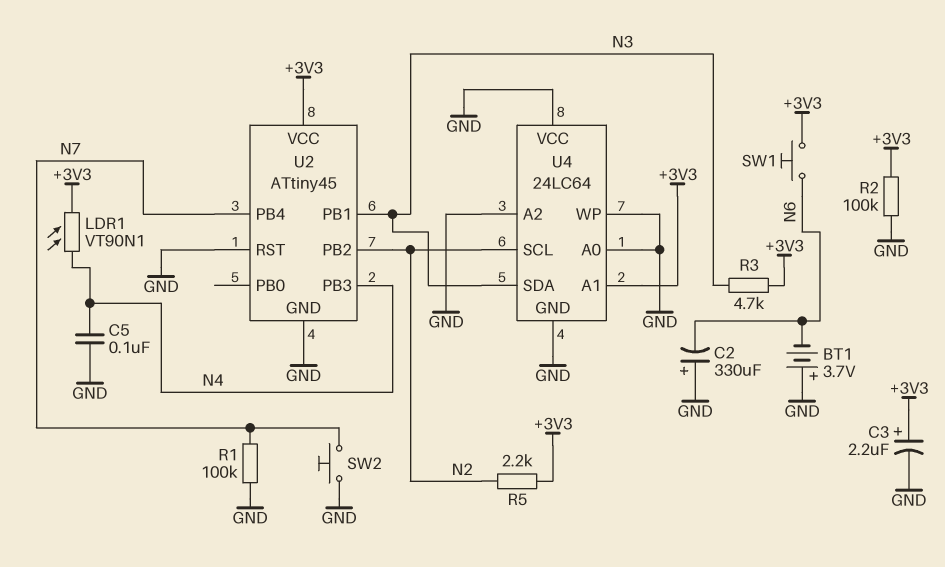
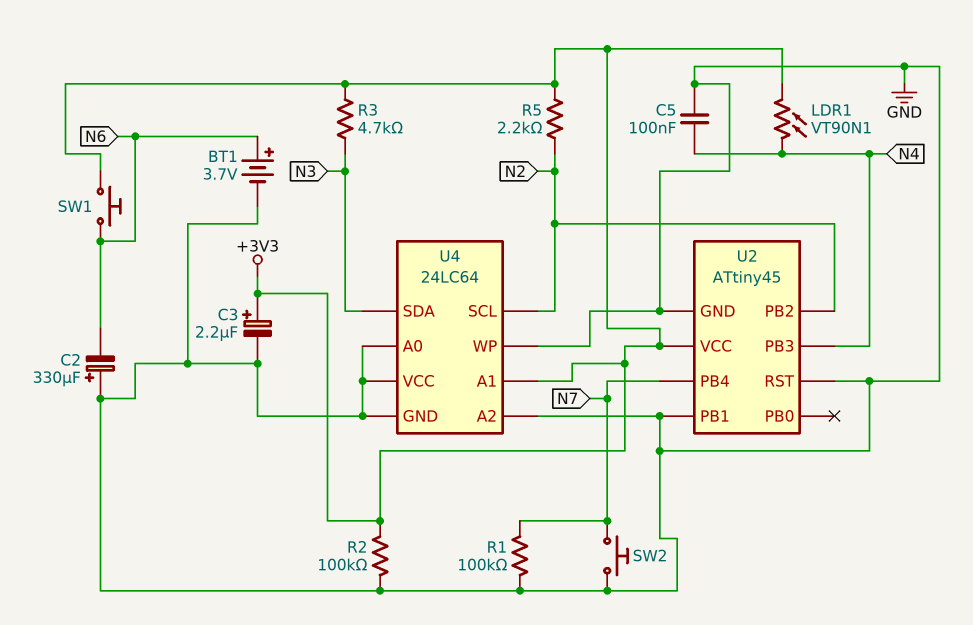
BT1: 3.7V (plus GND, minus N6) -> 3.7V (plus N6, minus GND)
U2 pin PB1: N3 -> GND

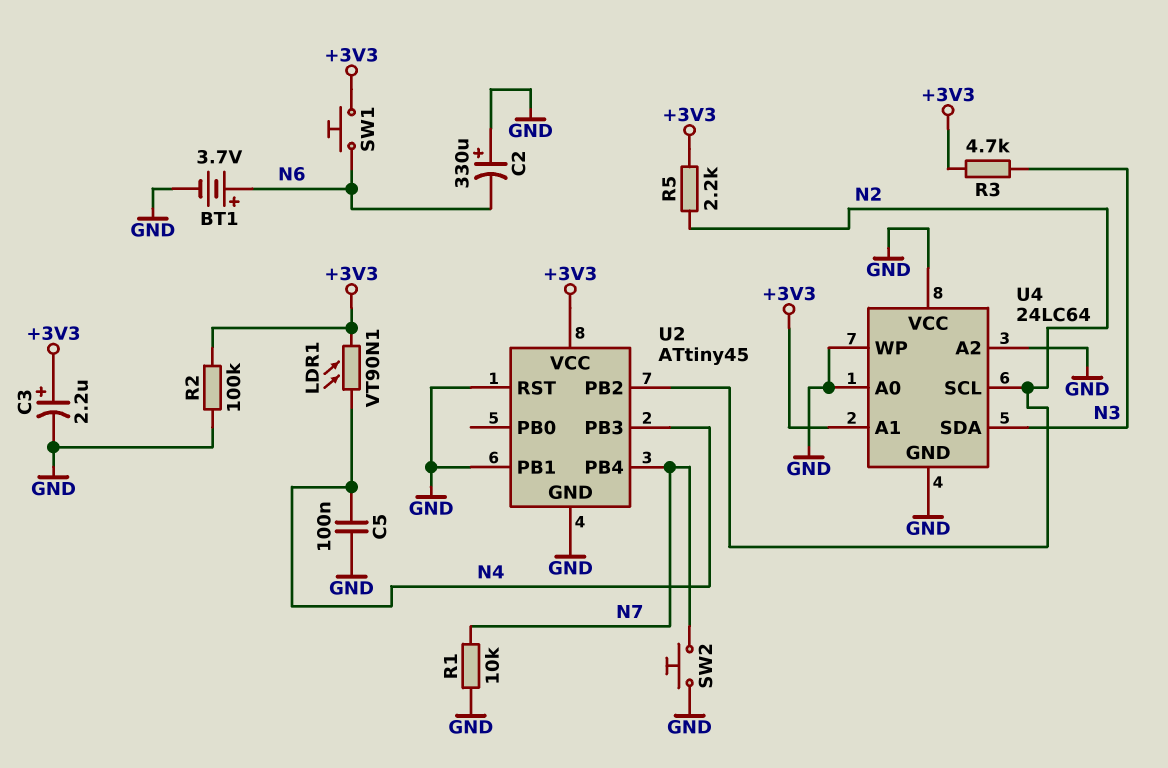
R1: 100k (GND, N7) -> 10k (GND, N7)

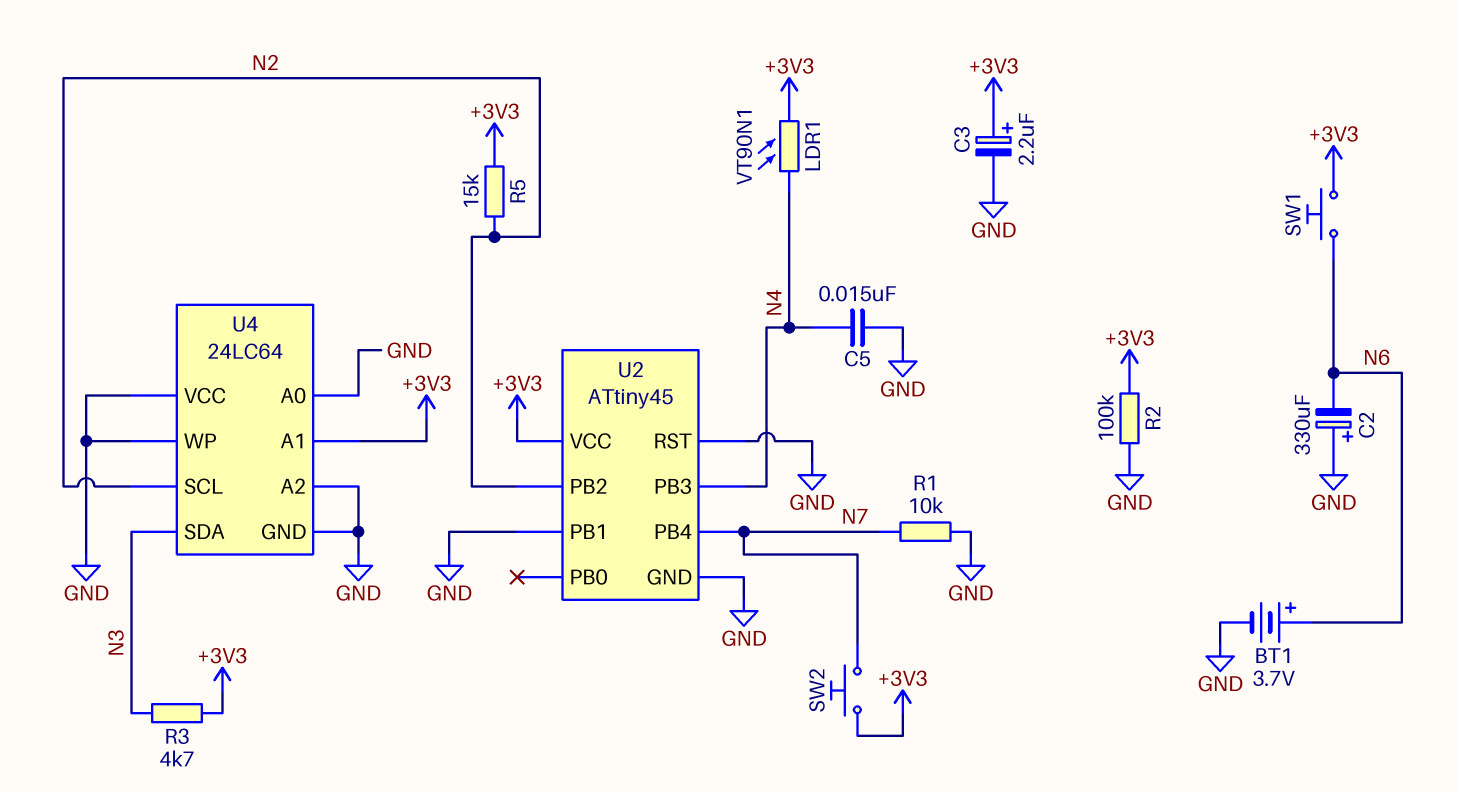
C5: 100nF (GND, N4) -> 15nF (GND, N4)
R5: 2.2k (+3V3, N2) -> 15k (+3V3, N2)
SW2: button (GND, N7) -> button (+3V3, N7)

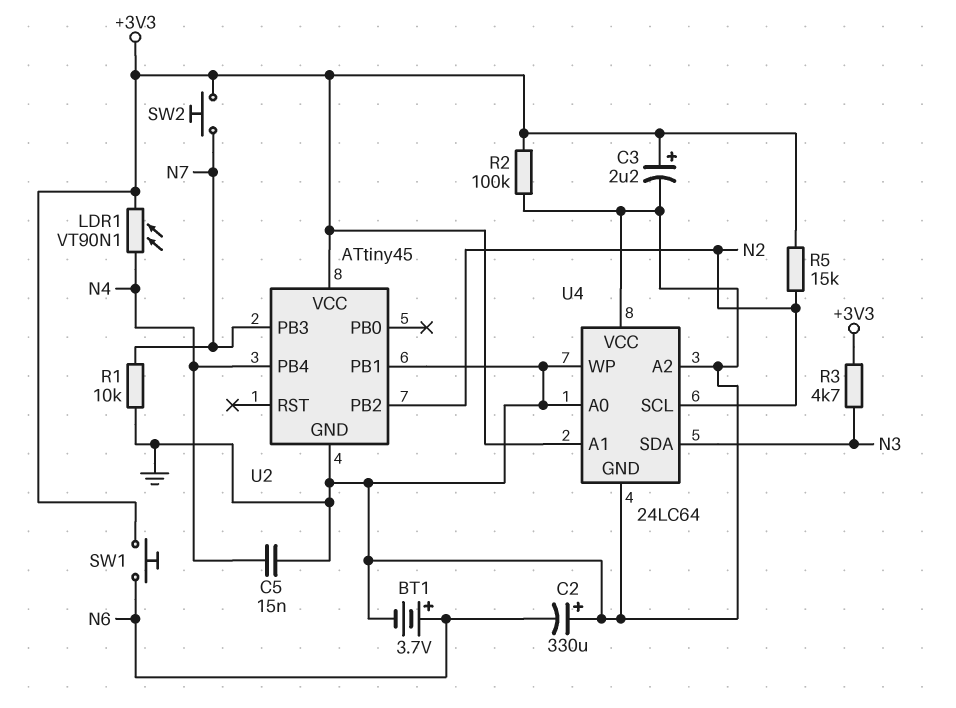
U2 pin PB3: N4 -> N7
U2 pin PB4: N7 -> N4
U2 pin RST: GND -> none

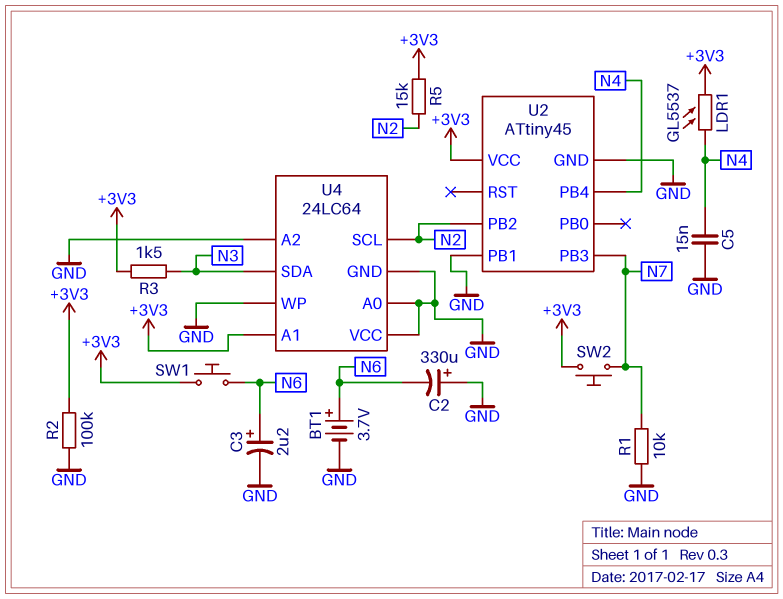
C3: 2.2uF (plus +3V3, minus GND) -> 2.2uF (plus N6, minus GND)
LDR1: VT90N1 (+3V3, N4) -> GL5537 (+3V3, N4)
R3: 4.7k (+3V3, N3) -> 1.5k (+3V3, N3)

